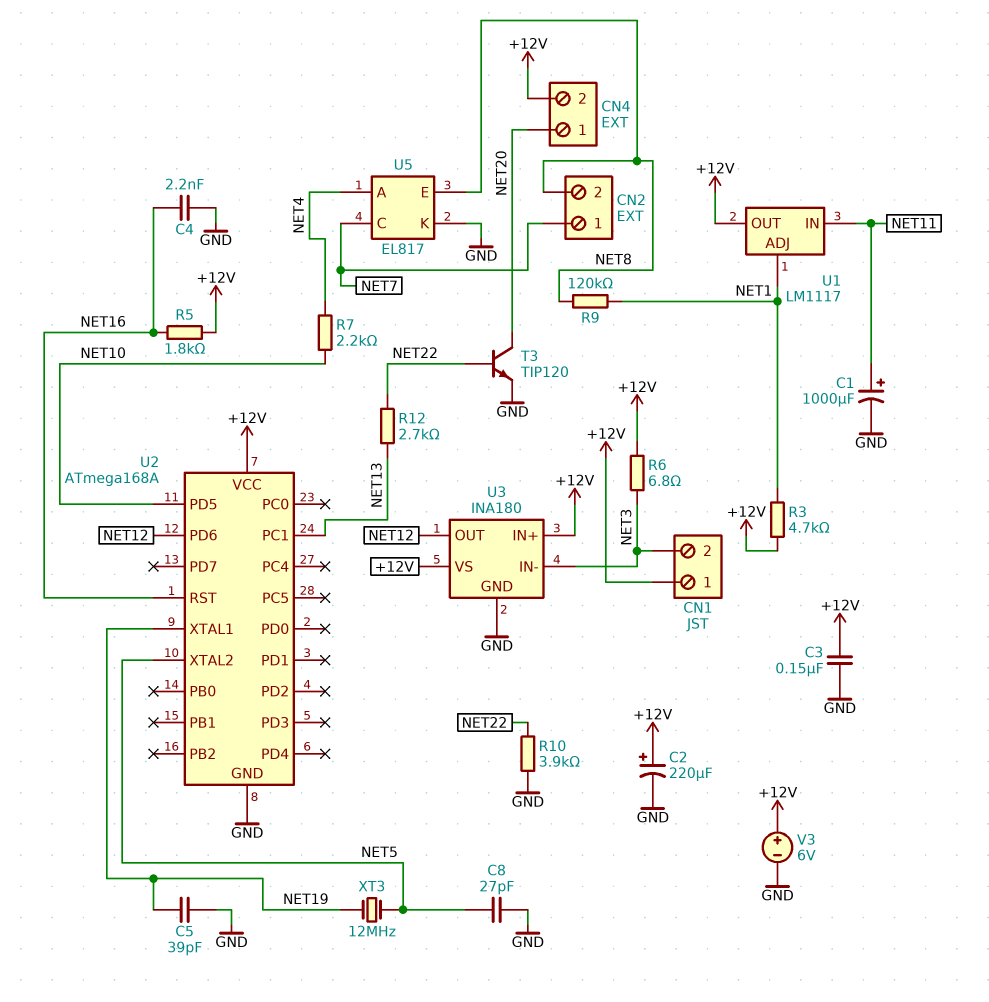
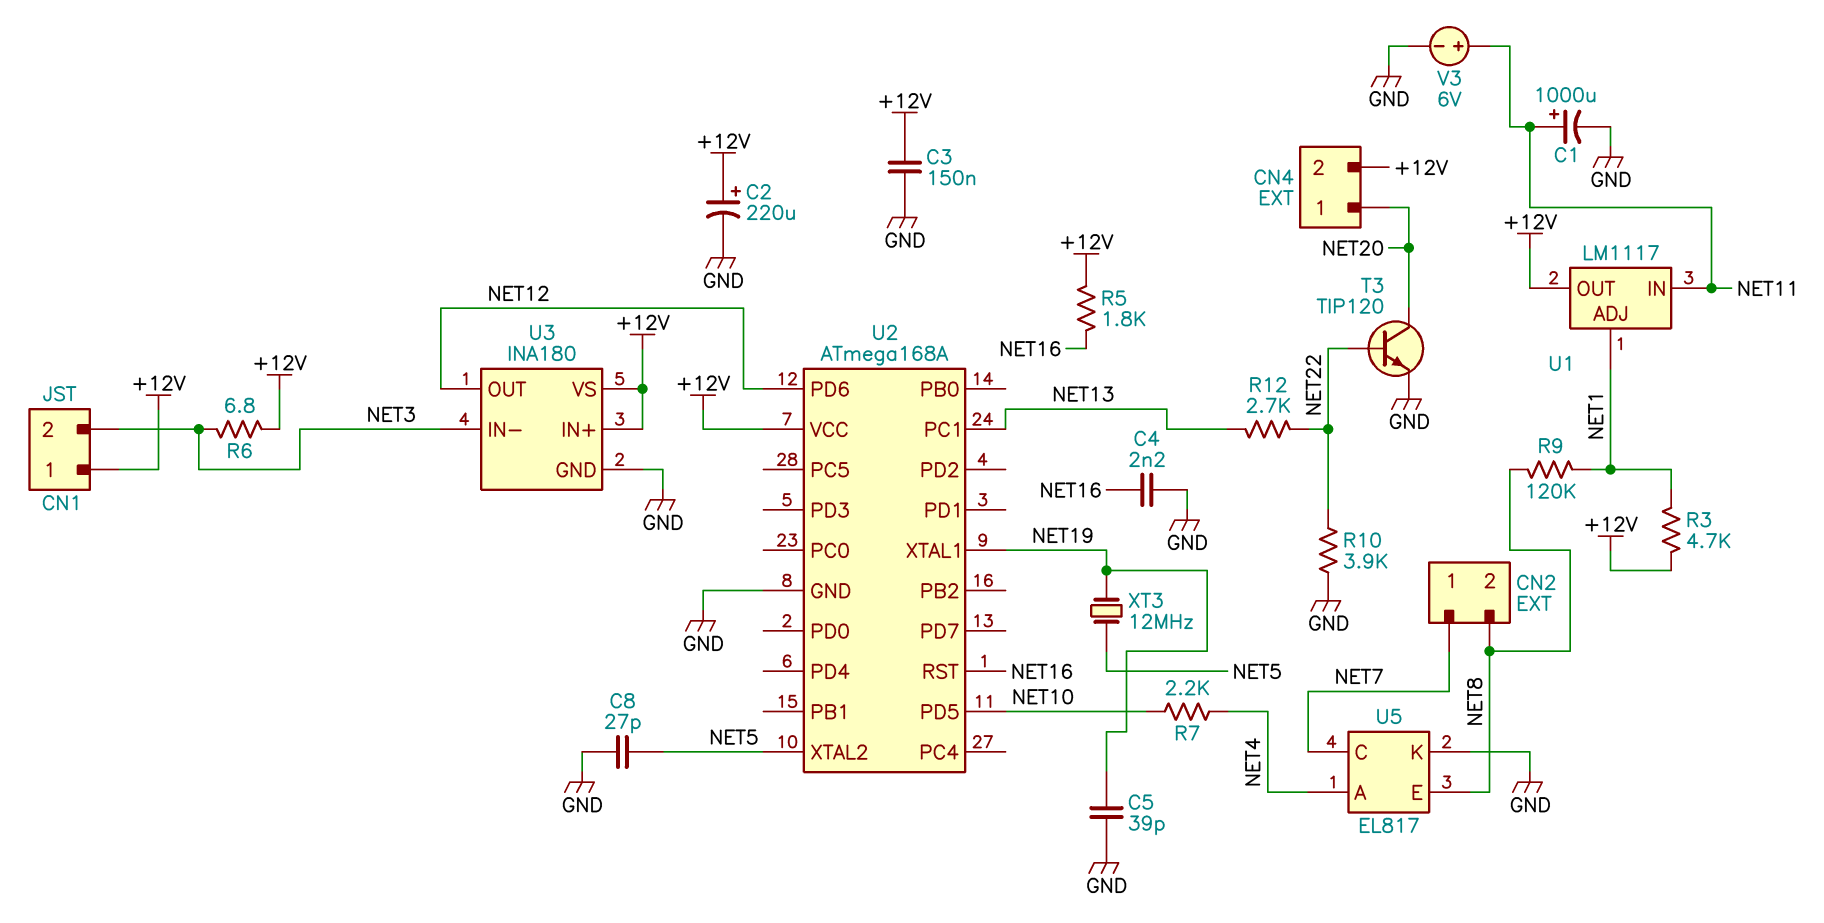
V3: 6V (plus +12V, minus GND) -> 6V (plus NET11, minus GND)

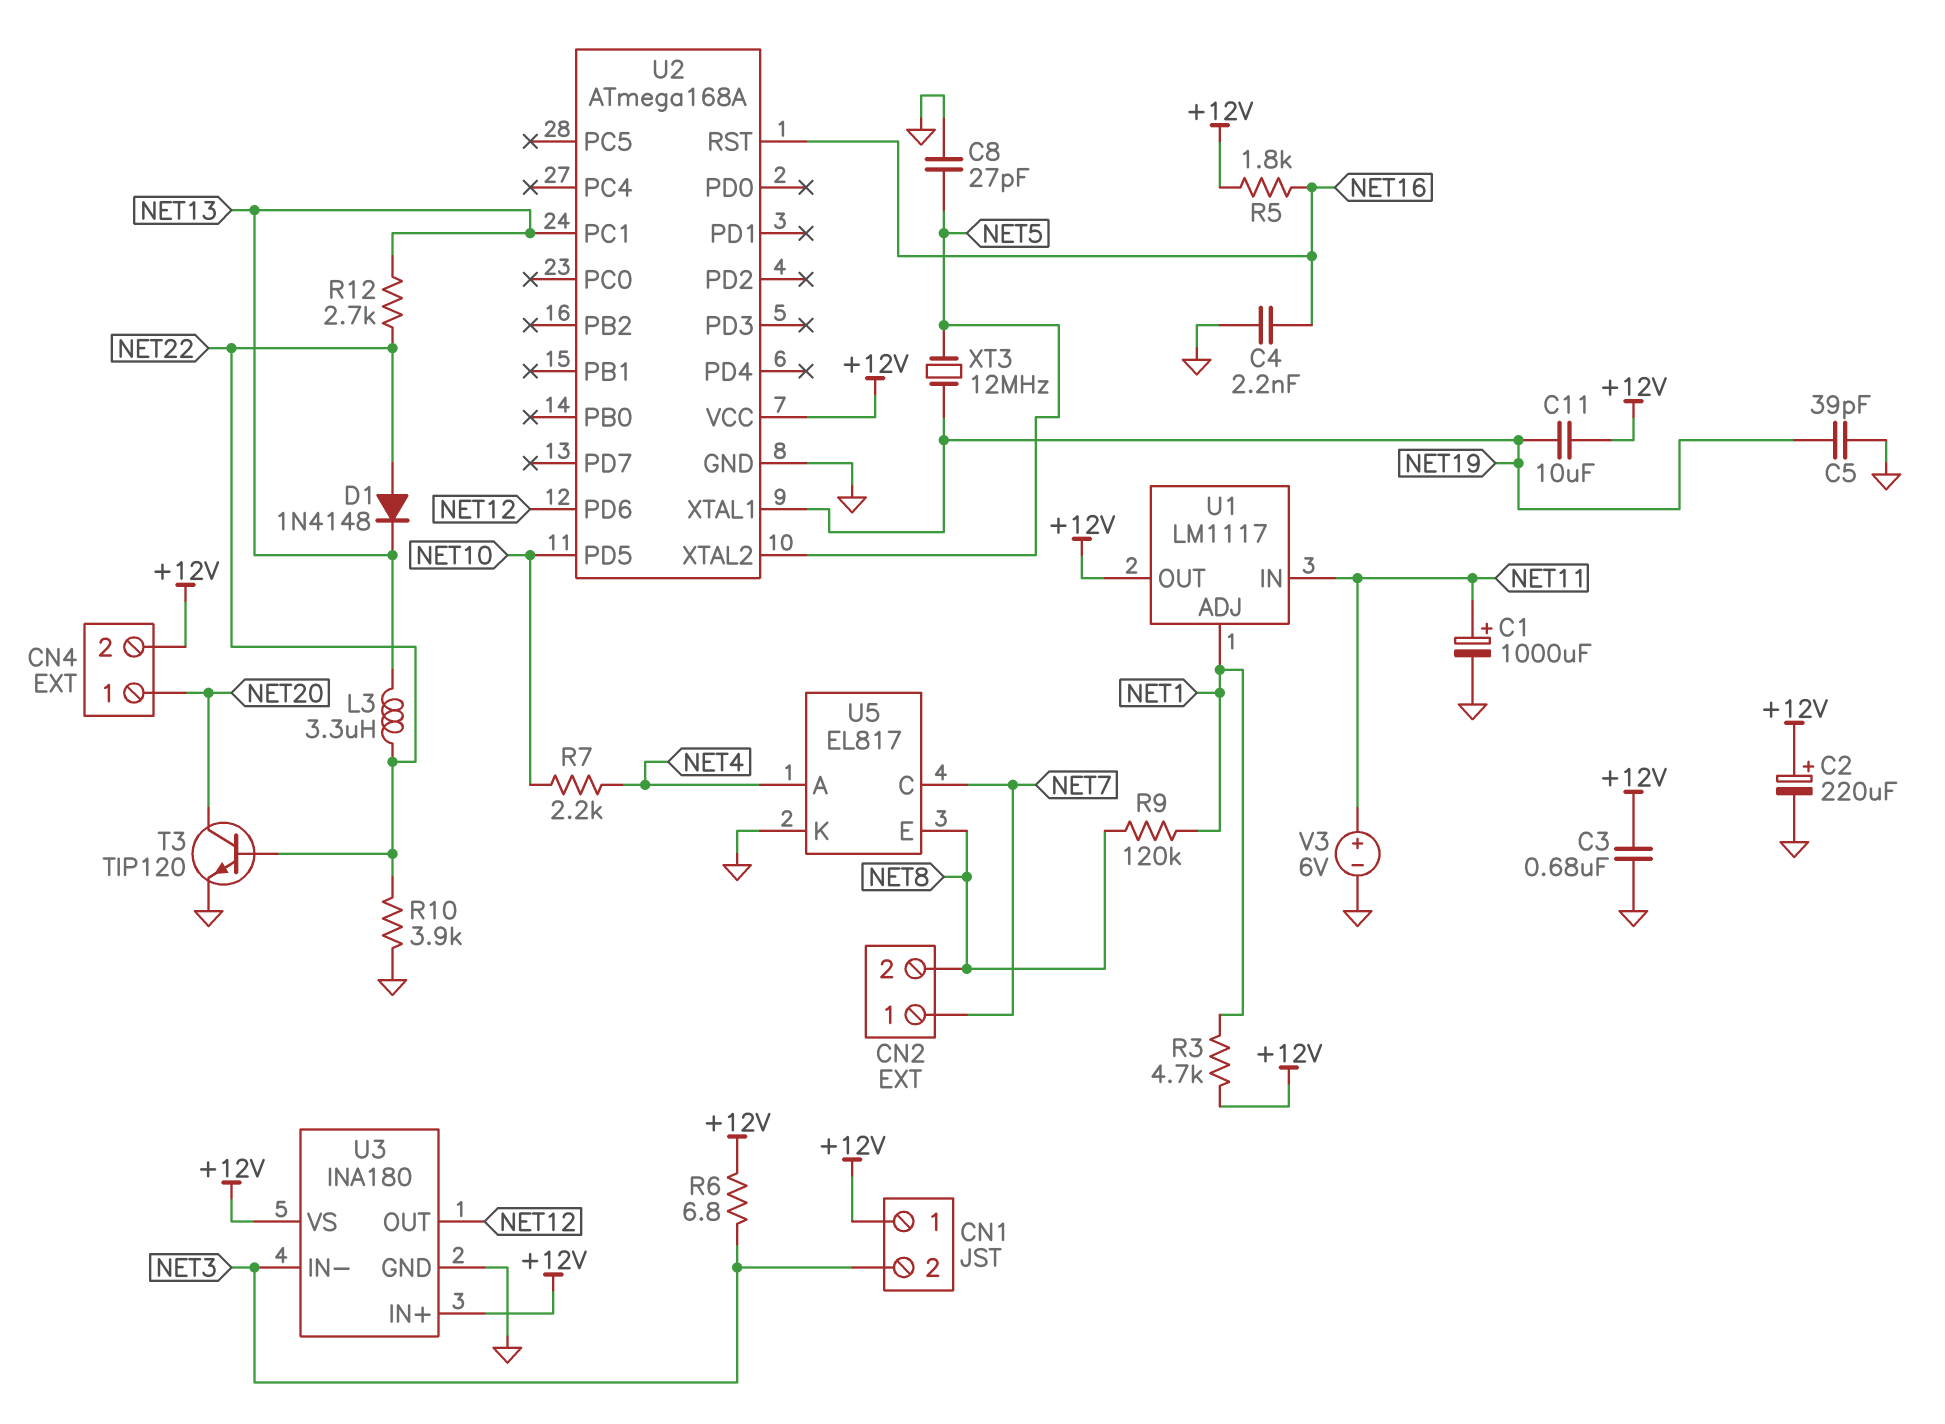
C3: 150nF (+12V, GND) -> 680nF (+12V, GND)
C11: none -> 10uF (+12V, NET19)
D1: none -> diode 1N4148 (A NET22, K NET13)
L3: none -> 3.3uH (NET13, NET22)

